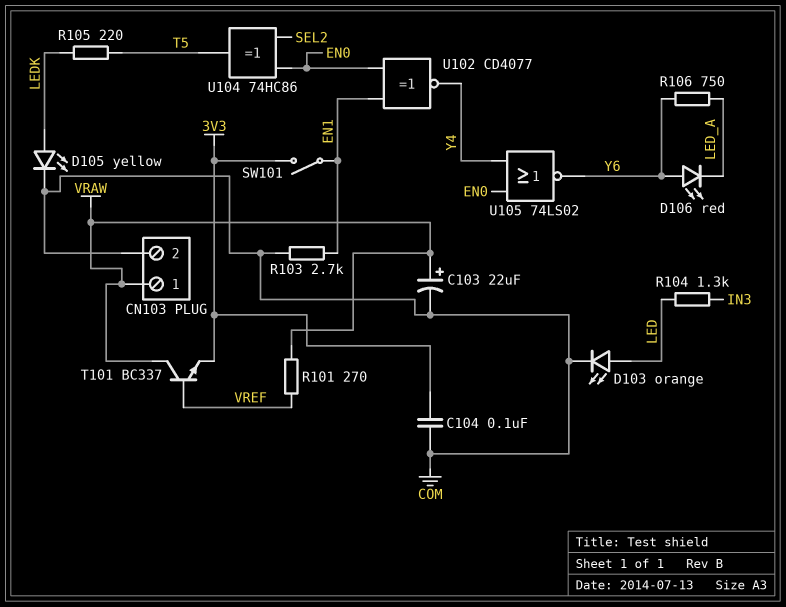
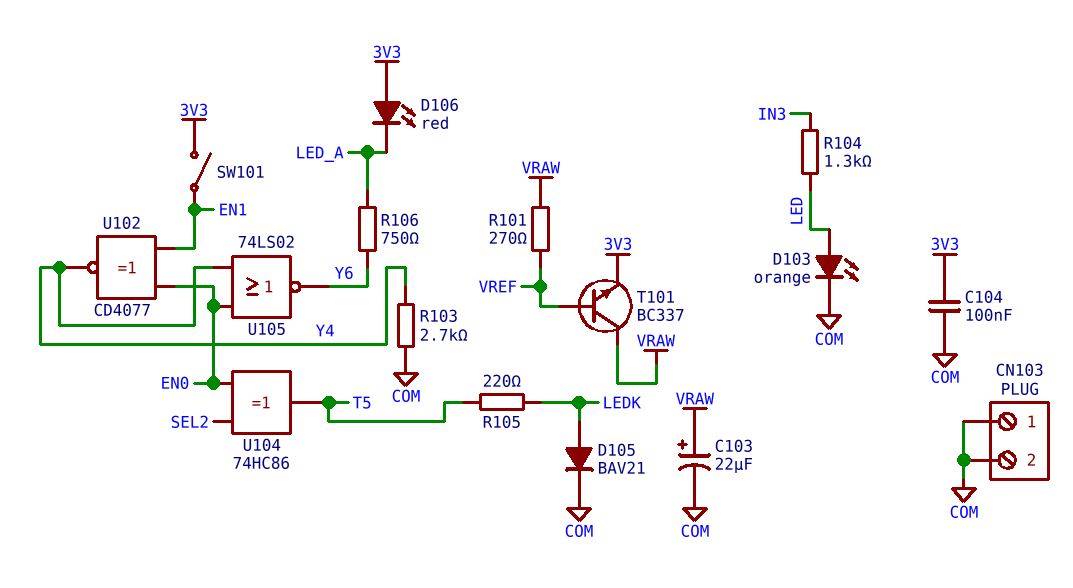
CN103 pin 1: VRAW -> COM
D105: LED yellow (A LEDK, K COM) -> diode BAV21 (A LEDK, K COM)
D106: LED red (A Y6, K LED_A) -> LED red (A 3V3, K LED_A)
R103: 2.7k (COM, EN1) -> 2.7k (COM, Y4)

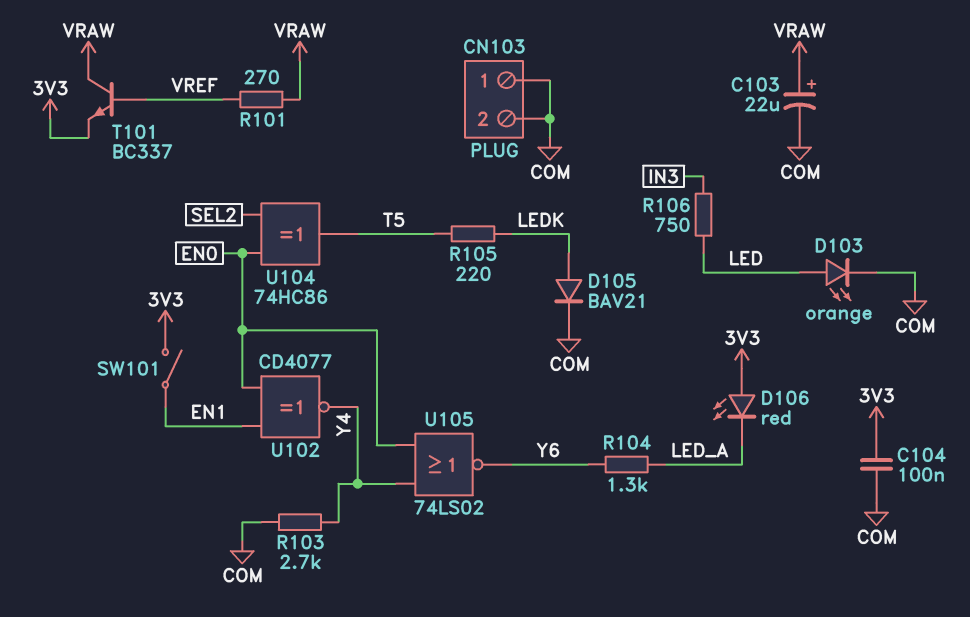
R104: 1.3k (IN3, LED) -> 1.3k (LED_A, Y6)
R106: 750 (LED_A, Y6) -> 750 (IN3, LED)

